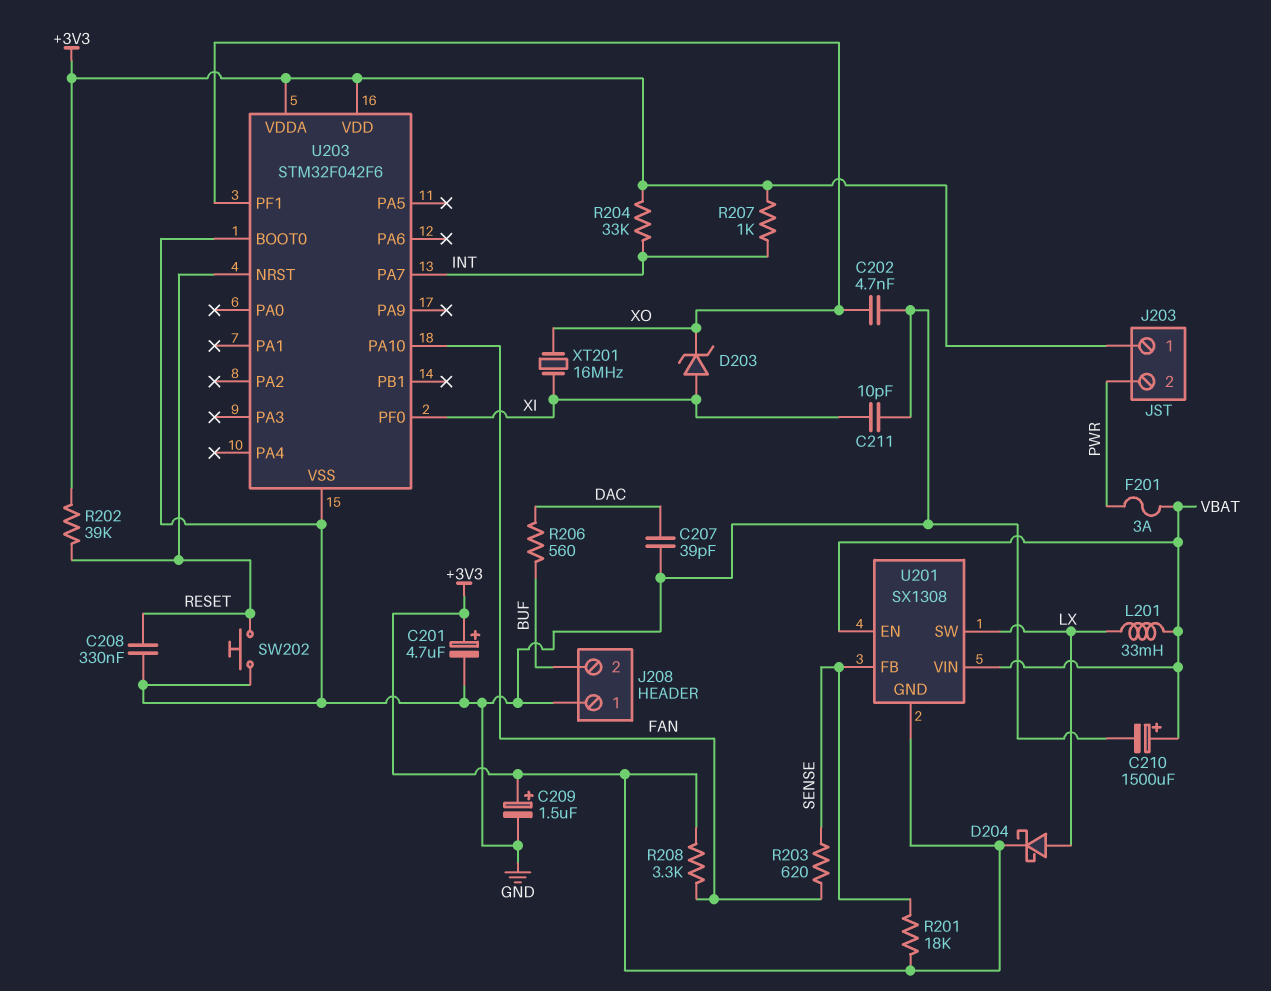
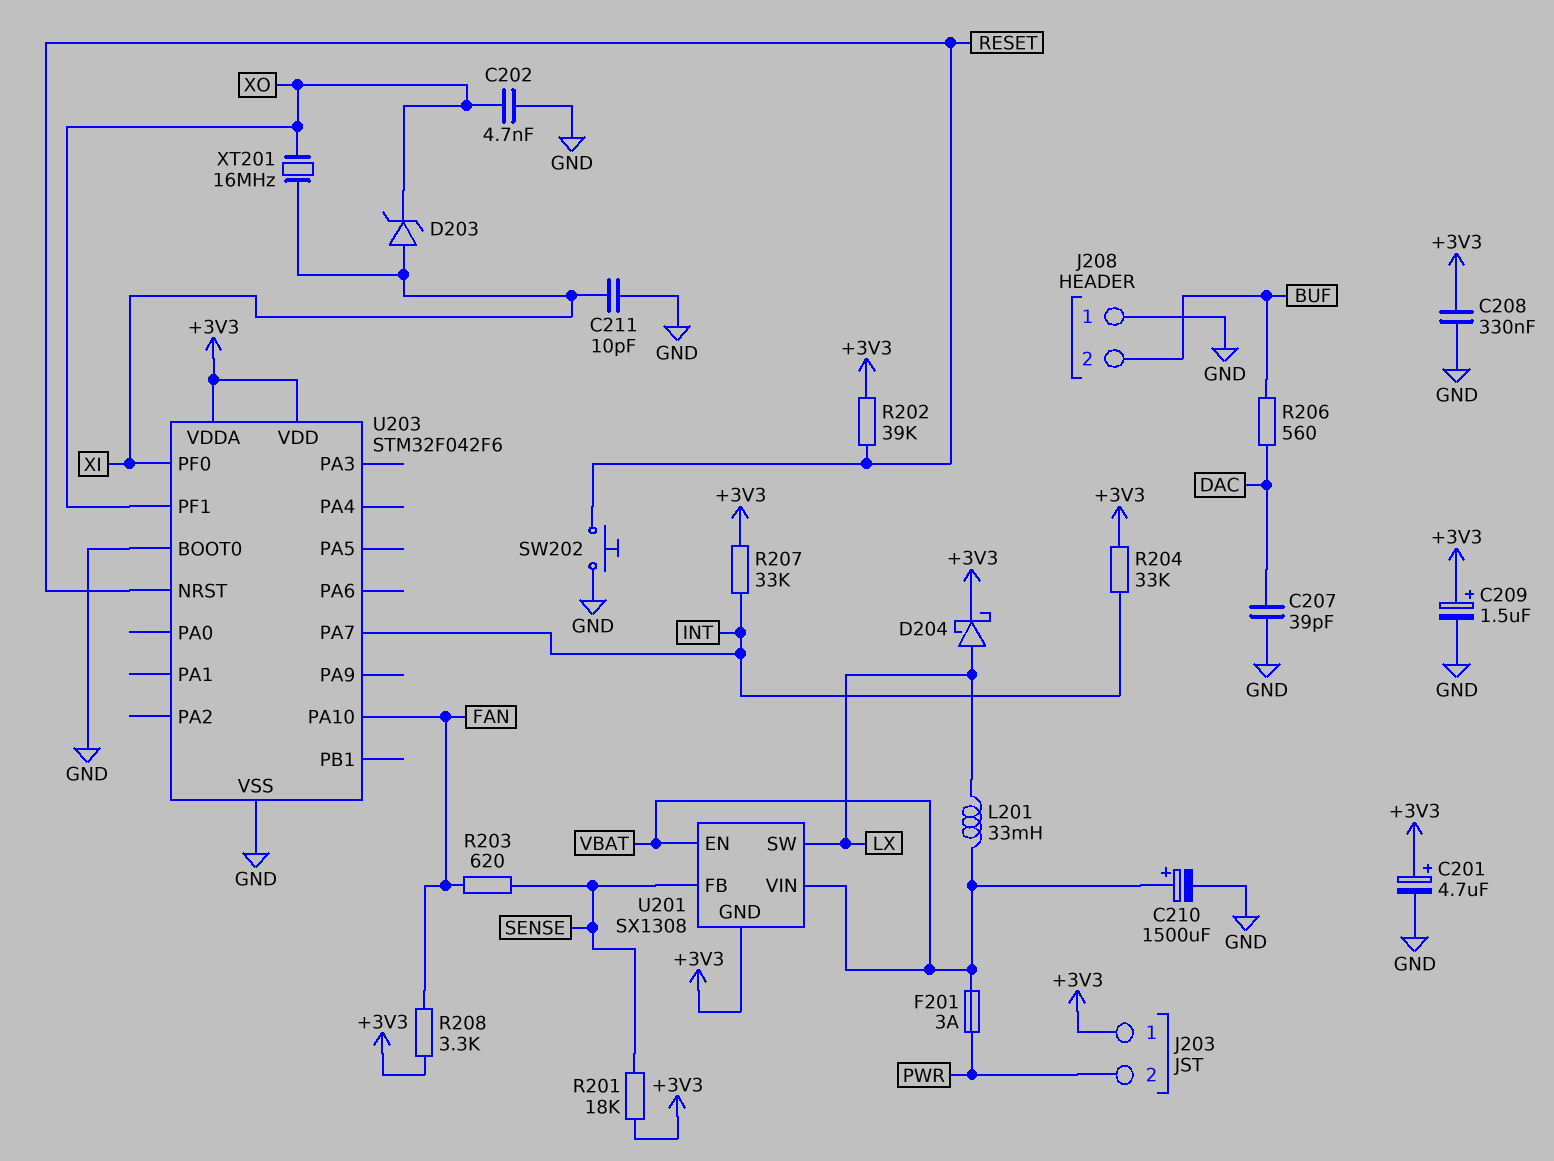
C208: 330nF (GND, RESET) -> 330nF (+3V3, GND)
R207: 1k (+3V3, INT) -> 33k (+3V3, INT)

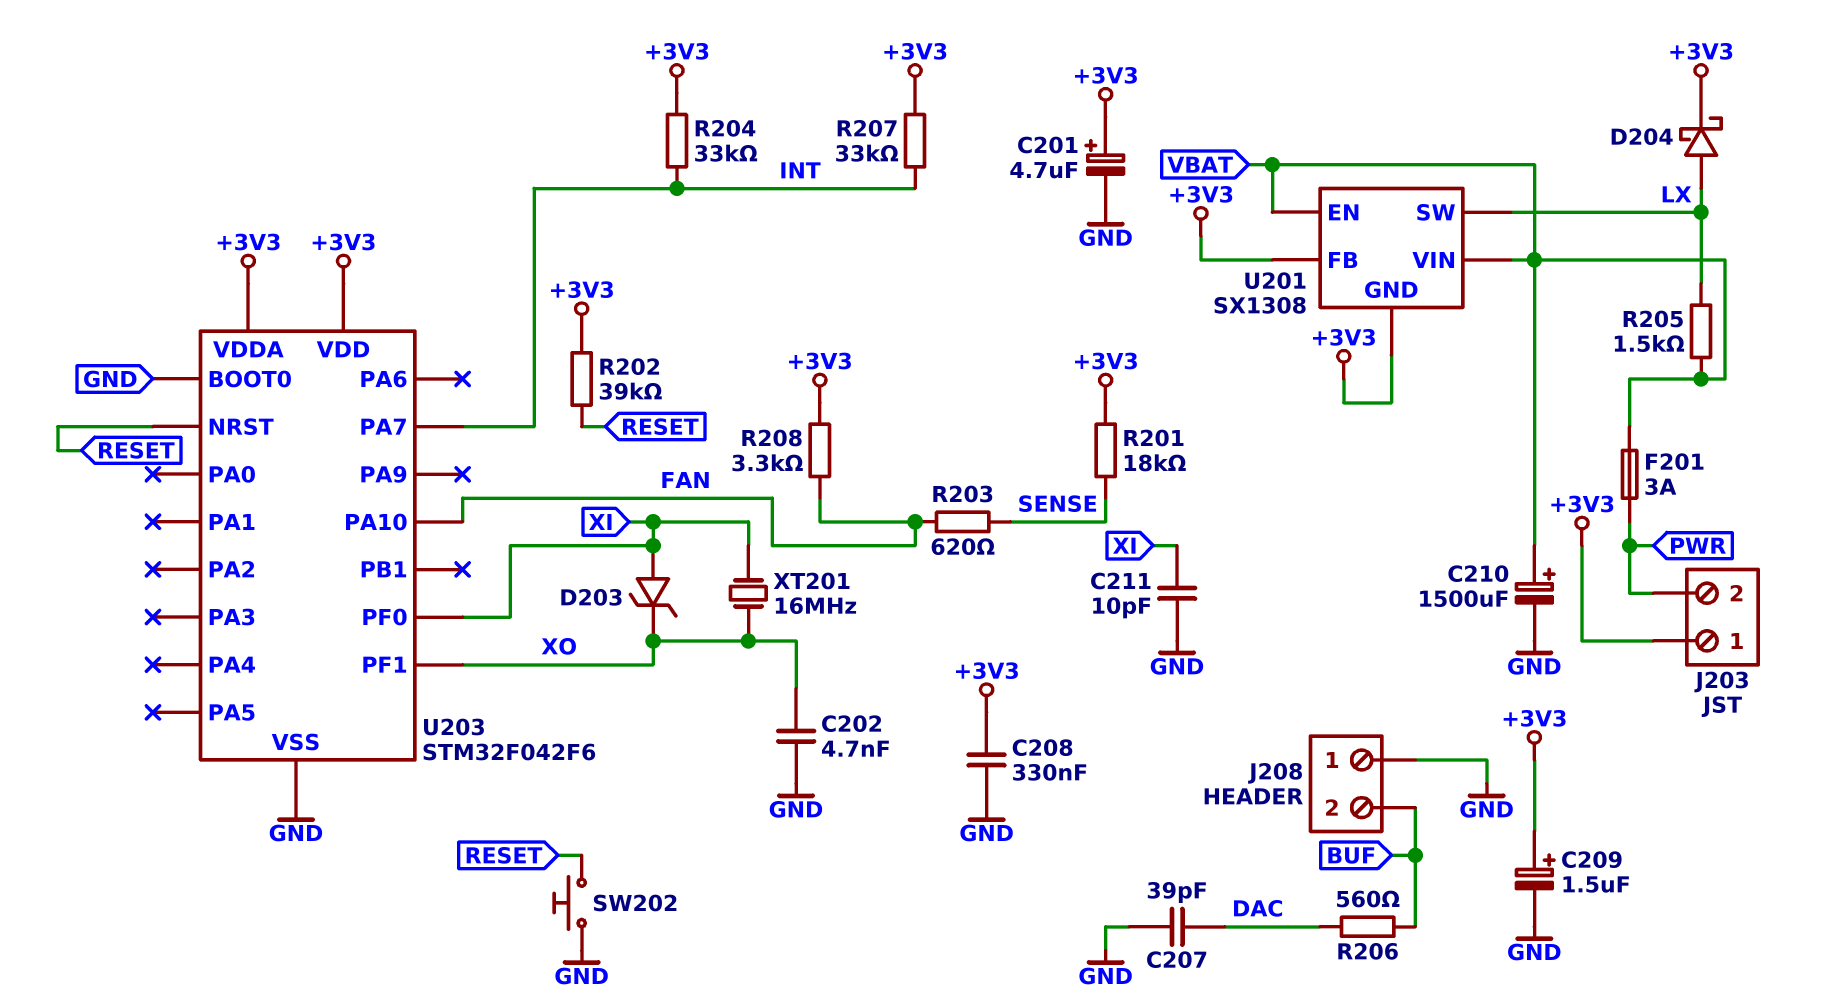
L201: 33mH (LX, VBAT) -> none
R205: none -> 1.5k (LX, VBAT)
U201 pin FB: SENSE -> +3V3

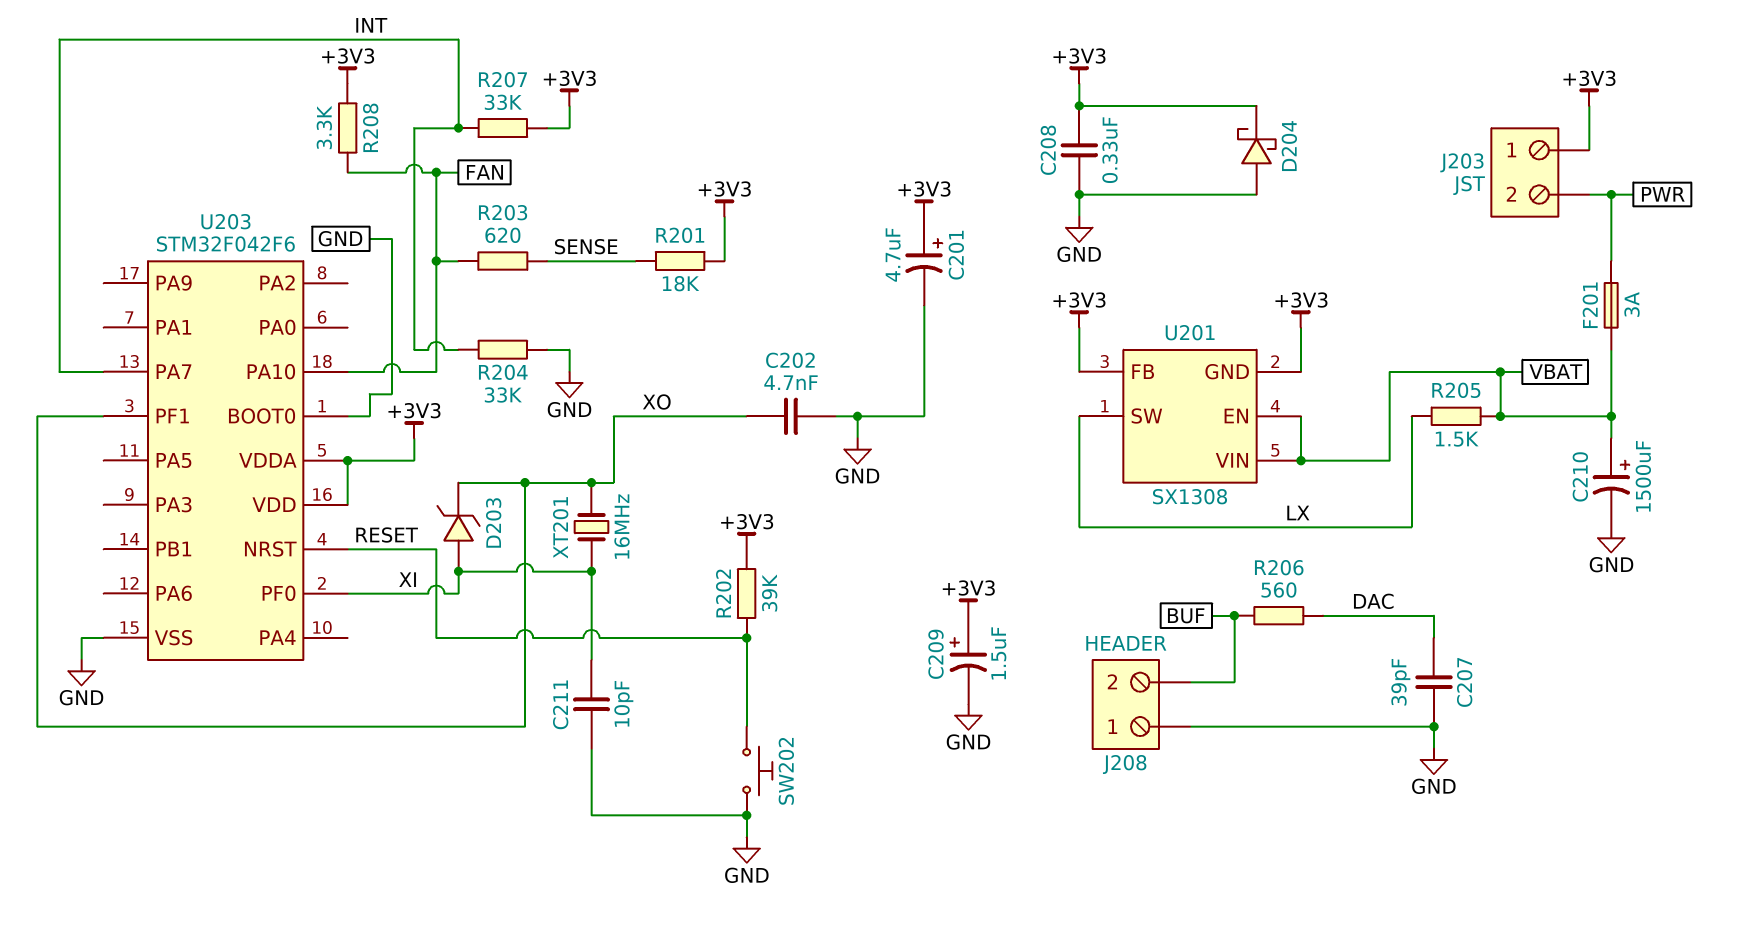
D204: schottky (A LX, K +3V3) -> schottky (A GND, K +3V3)
R204: 33k (+3V3, INT) -> 33k (GND, INT)

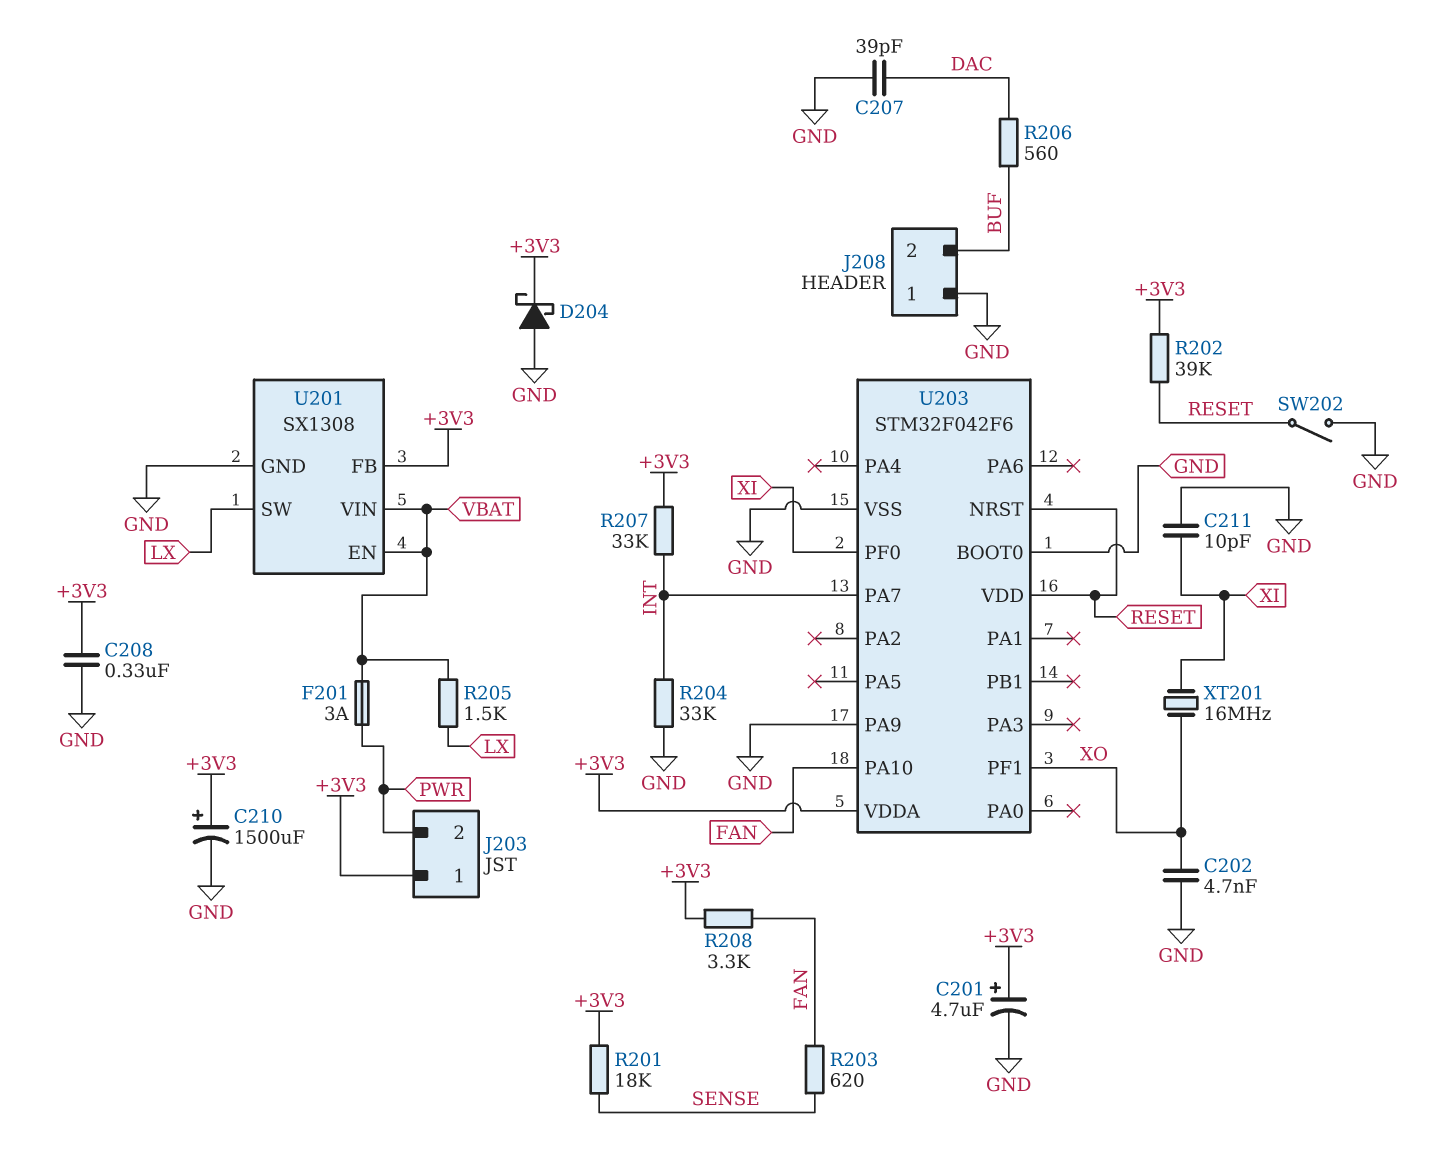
C209: 1.5uF (plus +3V3, minus GND) -> none
C210: 1500uF (plus VBAT, minus GND) -> 1500uF (plus +3V3, minus GND)
D203: zener (A XI, K XO) -> none
SW202: button (GND, RESET) -> switch (GND, RESET)
U201 pin GND: +3V3 -> GND
U203 pin PA9: none -> GND
U203 pin VDD: +3V3 -> RESET

